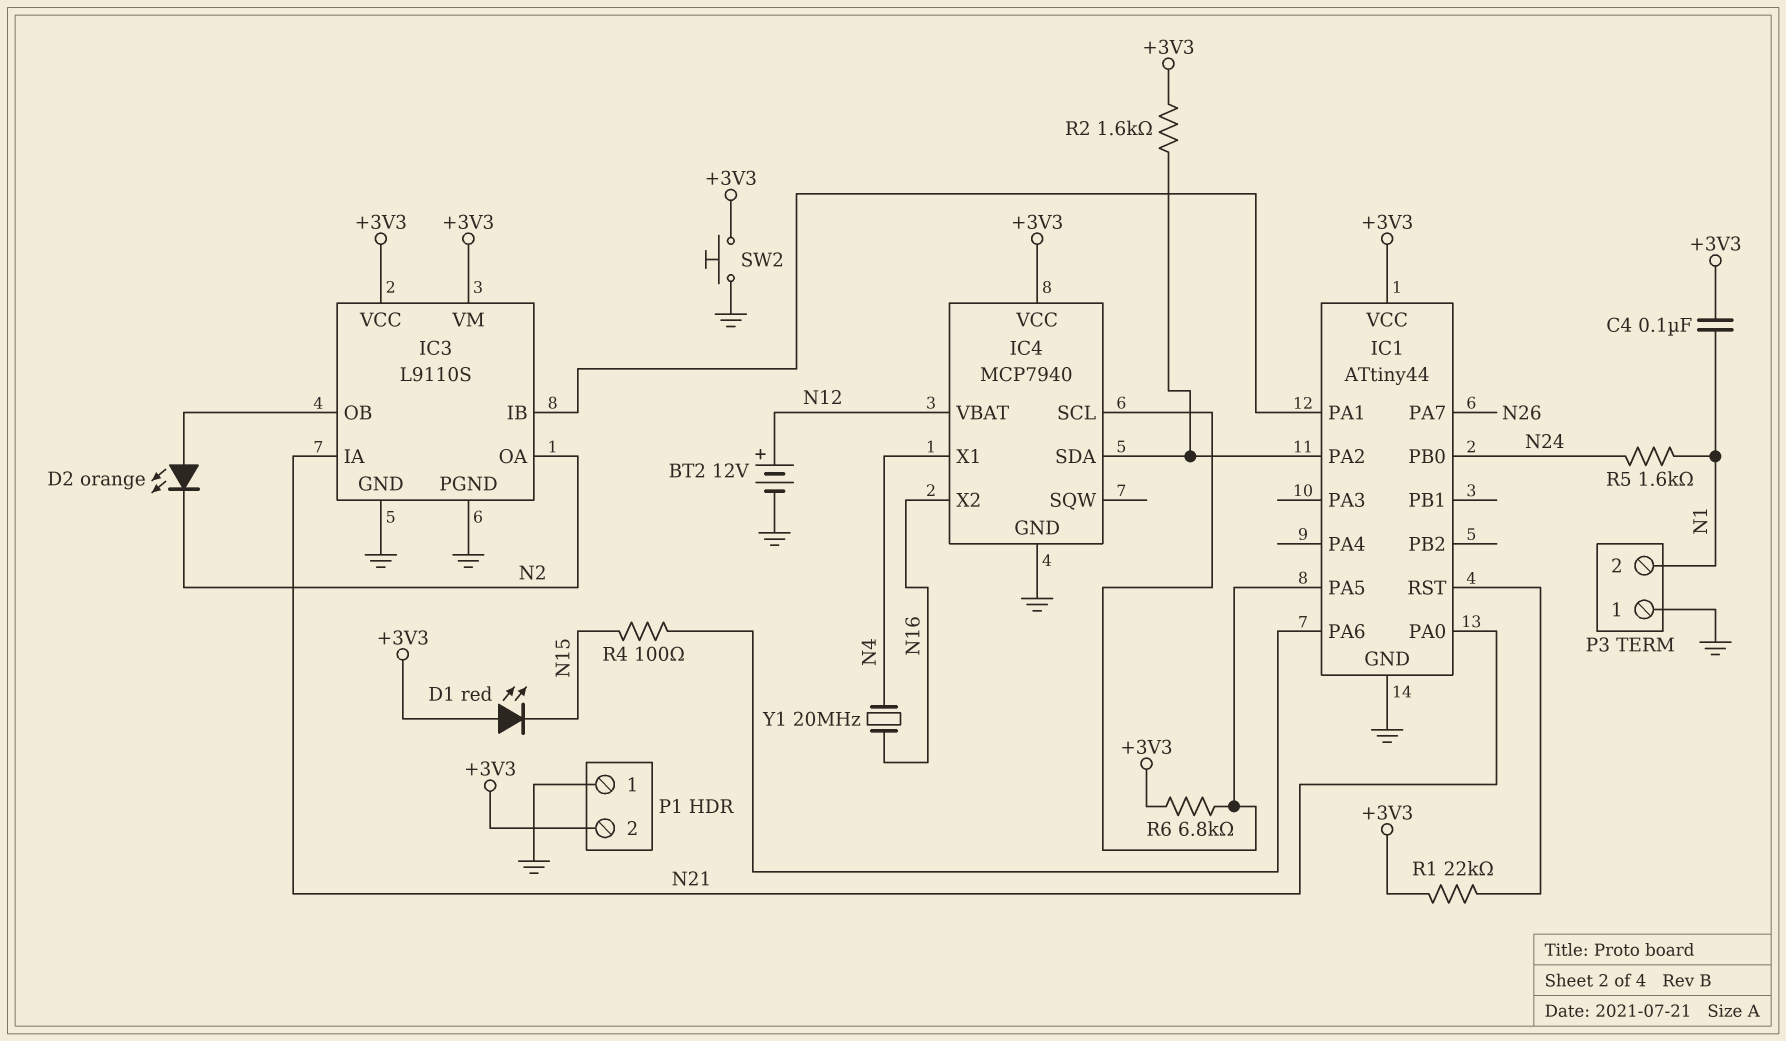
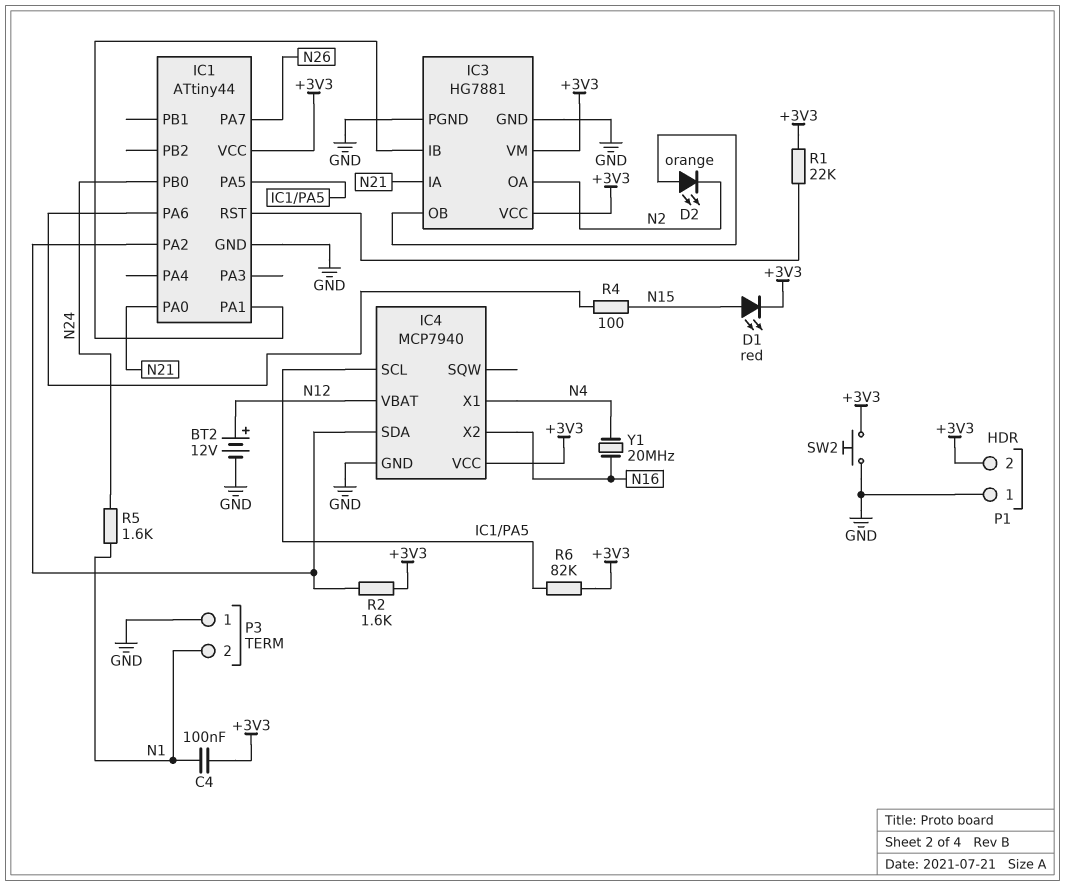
D1: LED red (A +3V3, K N15) -> LED red (A N15, K +3V3)
IC3: L9110S -> HG7881
R6: 6.8k (+3V3, IC1/PA5) -> 82k (+3V3, IC1/PA5)

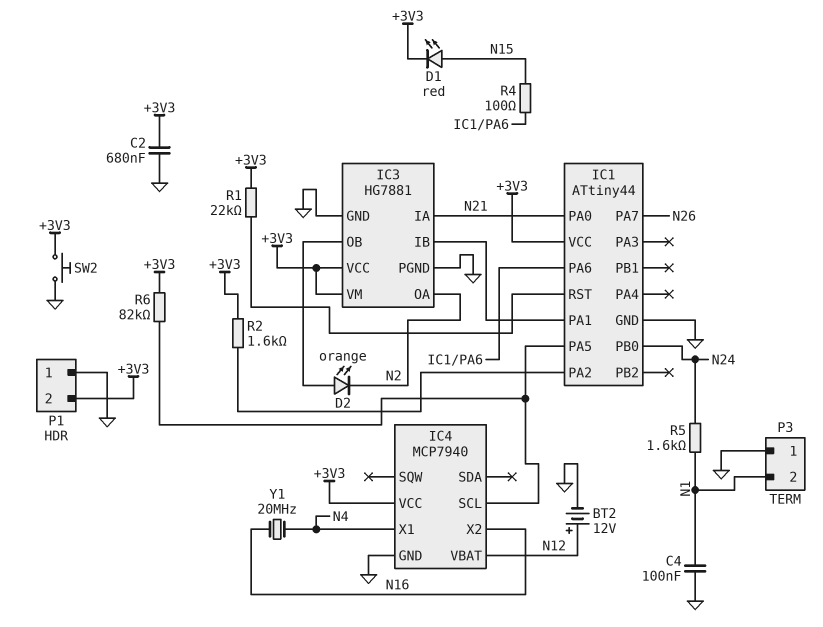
C2: none -> 680nF (+3V3, GND)
C4: 100nF (+3V3, N1) -> 100nF (GND, N1)
IC4 pin SDA: IC1/PA2 -> none

